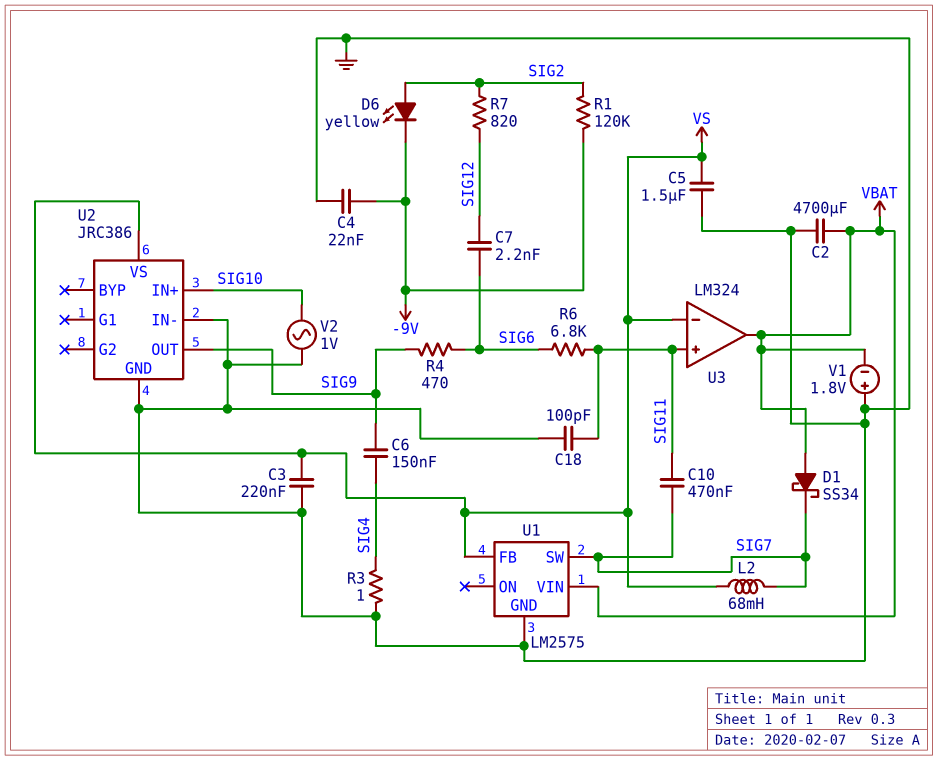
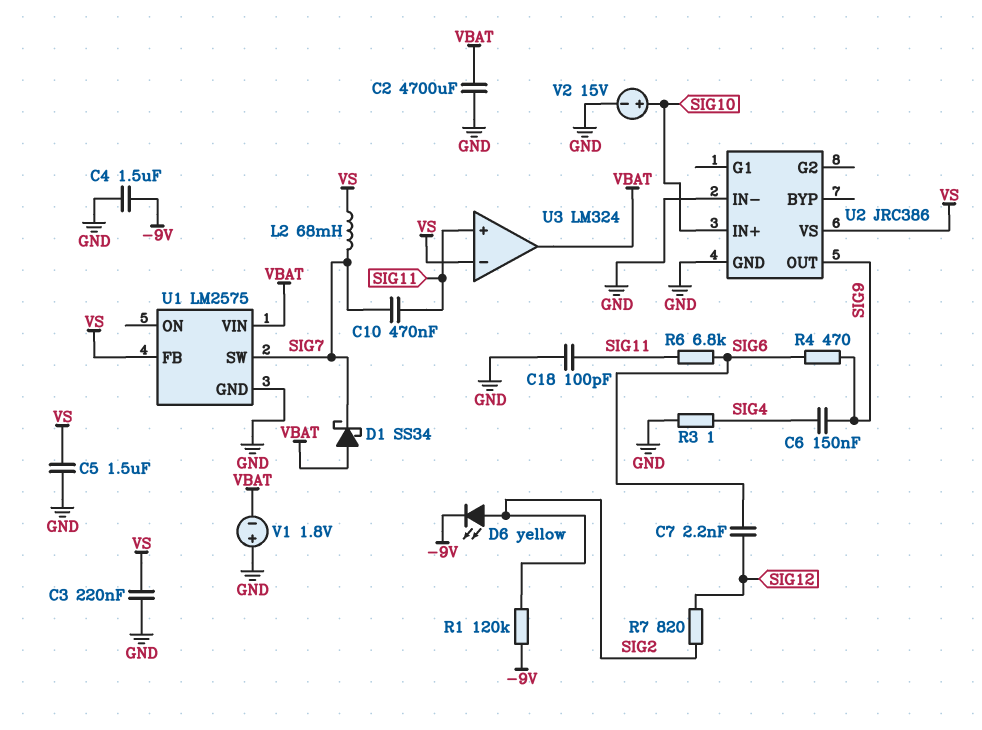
C4: 22nF (-9V, GND) -> 1.5uF (-9V, GND)
V2: AC 1V (GND, SIG10) -> 15V (plus SIG10, minus GND)

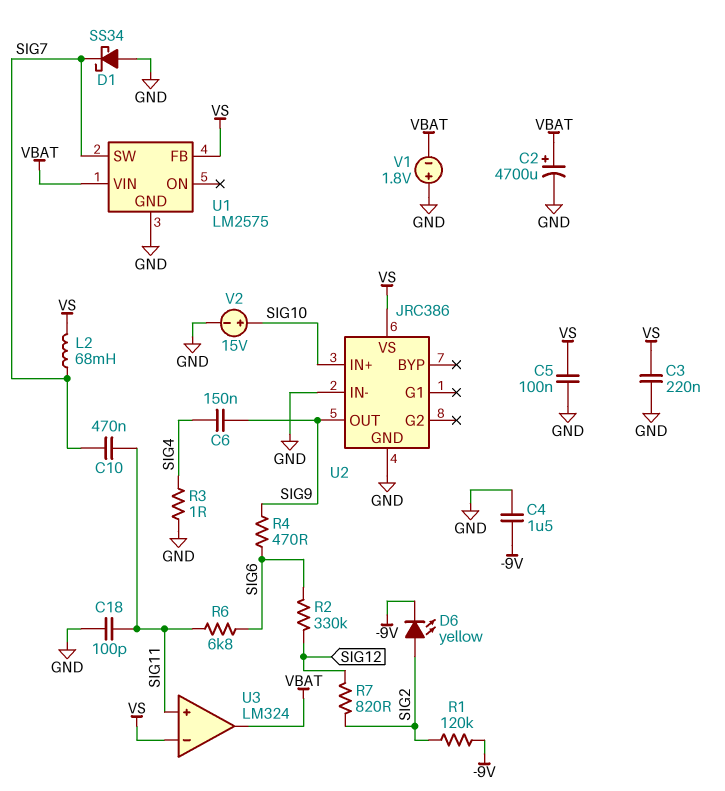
C2: 4700uF (GND, VBAT) -> 4700uF (plus VBAT, minus GND)
C5: 1.5uF (GND, VS) -> 100nF (GND, VS)
C7: 2.2nF (SIG6, SIG12) -> none
D1: schottky SS34 (A VBAT, K SIG7) -> schottky SS34 (A GND, K SIG7)
R2: none -> 330k (SIG6, SIG12)

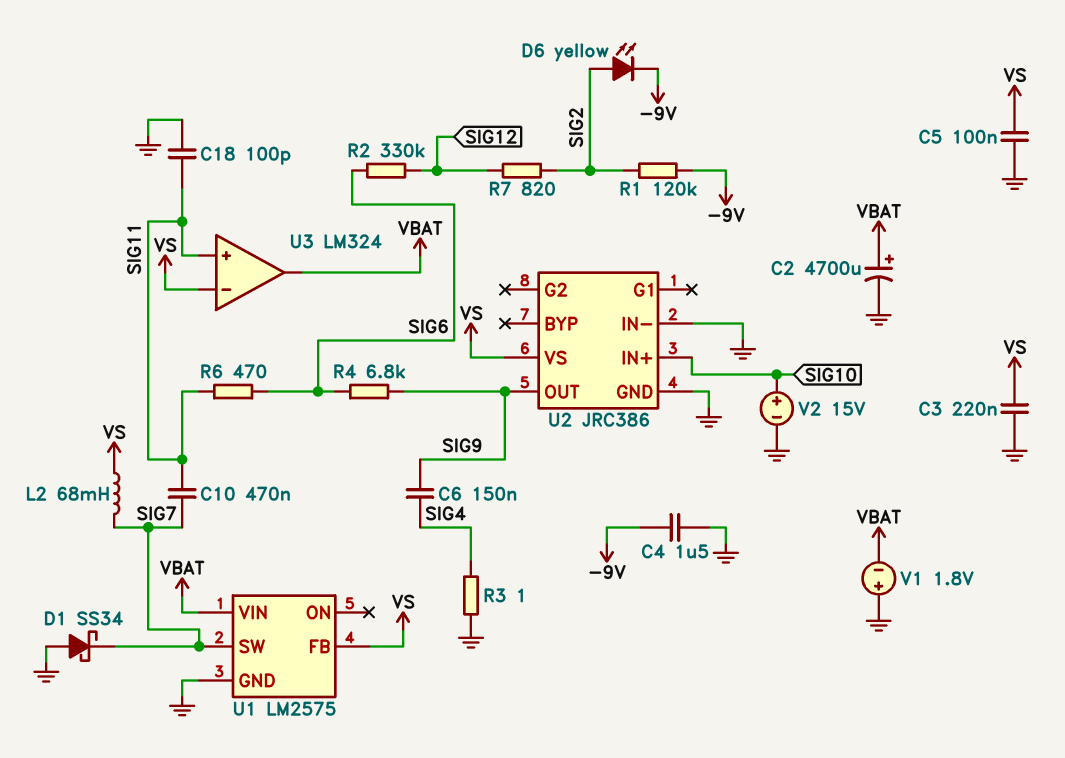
R4: 470 (SIG6, SIG9) -> 6.8k (SIG6, SIG9)
R6: 6.8k (SIG6, SIG11) -> 470 (SIG6, SIG11)

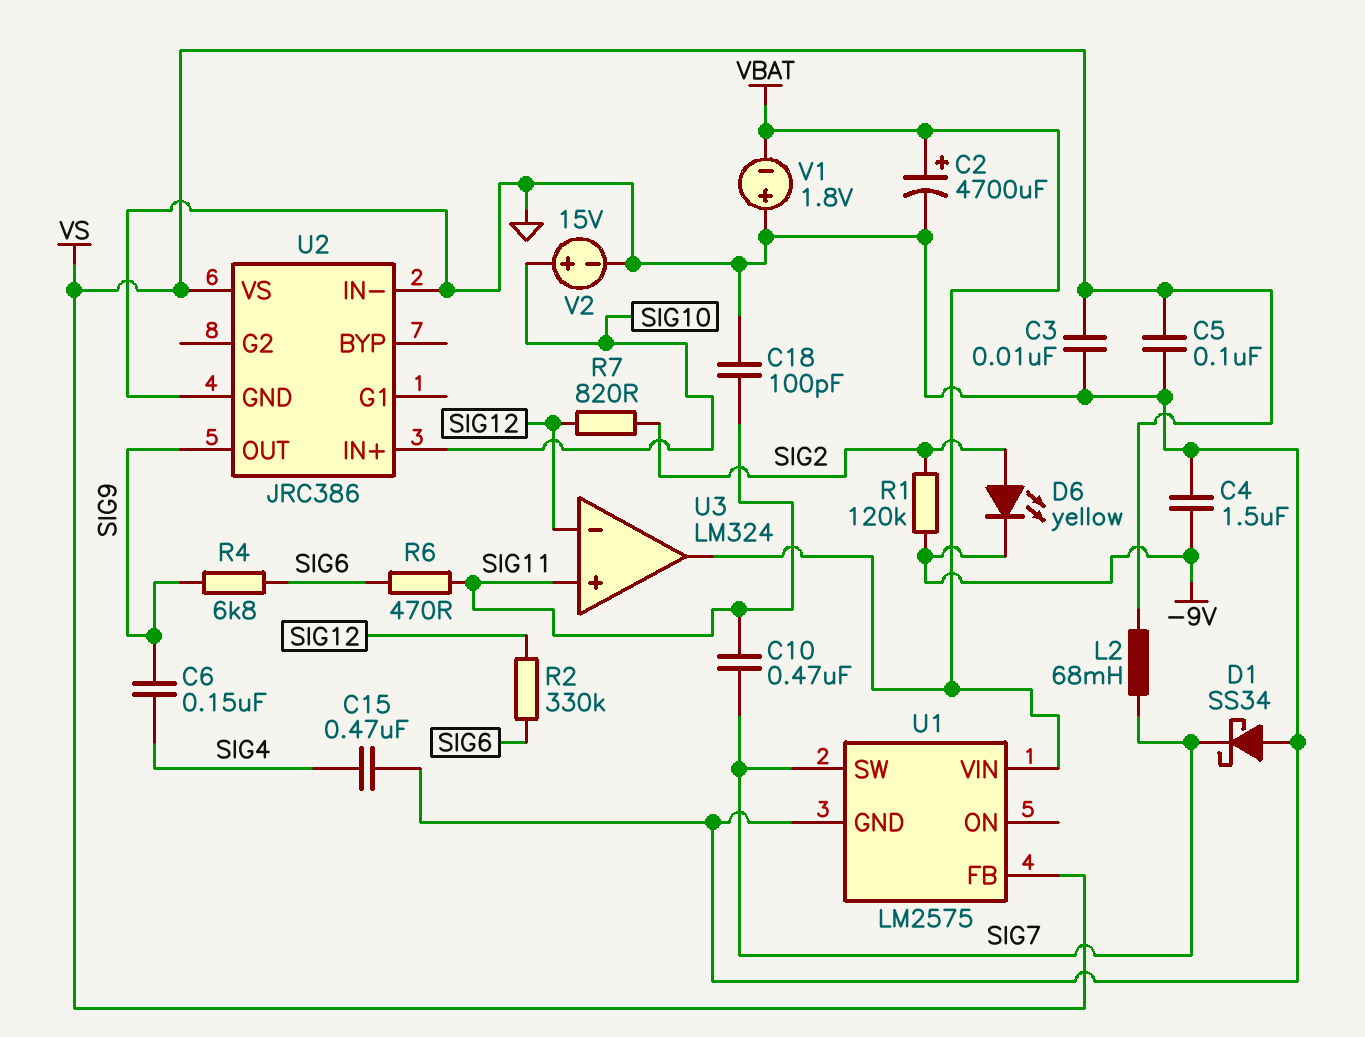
C3: 220nF (GND, VS) -> 10nF (GND, VS)
C15: none -> 470nF (GND, SIG4)
R3: 1 (GND, SIG4) -> none
U3 pin in-: VS -> SIG12

